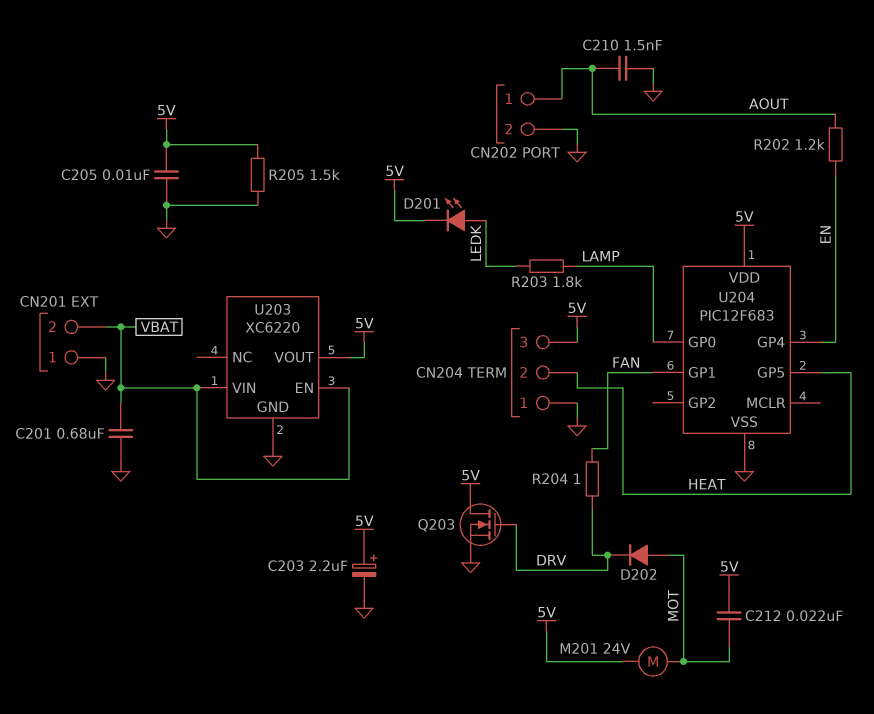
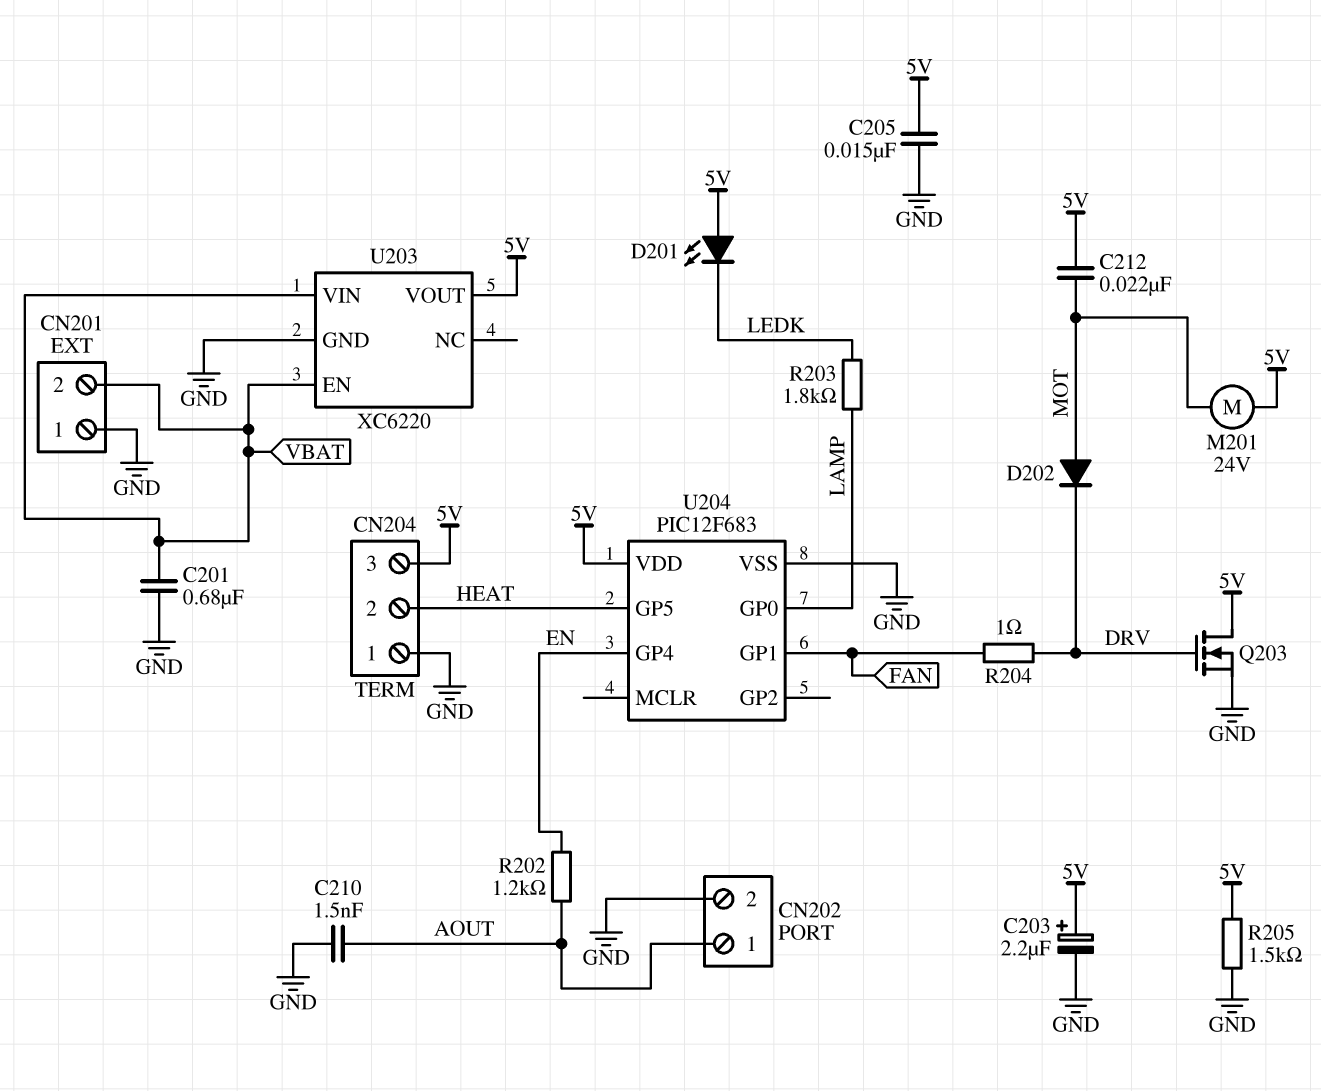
C205: 10nF (5V, GND) -> 15nF (5V, GND)
D201: LED (A LEDK, K 5V) -> LED (A 5V, K LEDK)

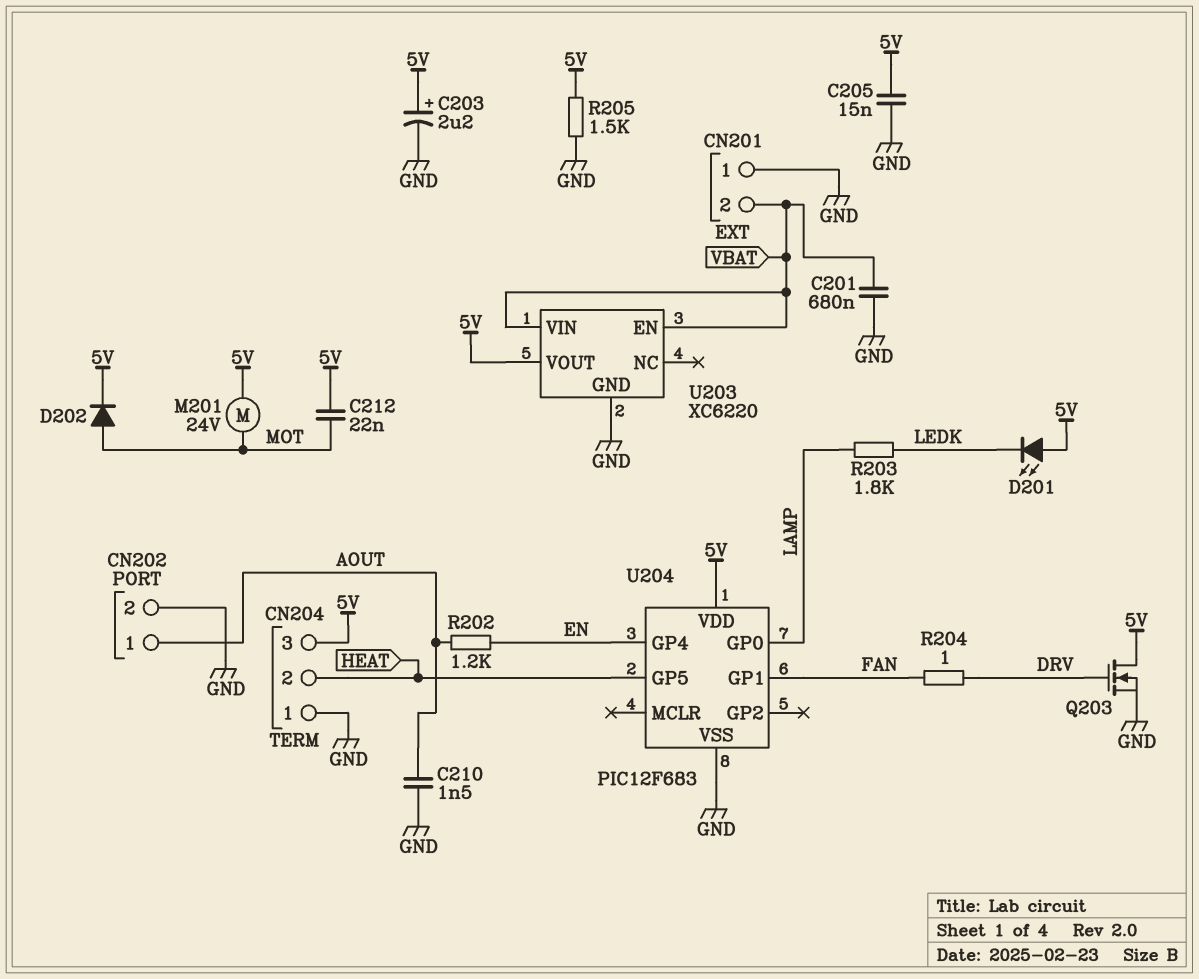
D202: diode (A MOT, K DRV) -> diode (A MOT, K 5V)

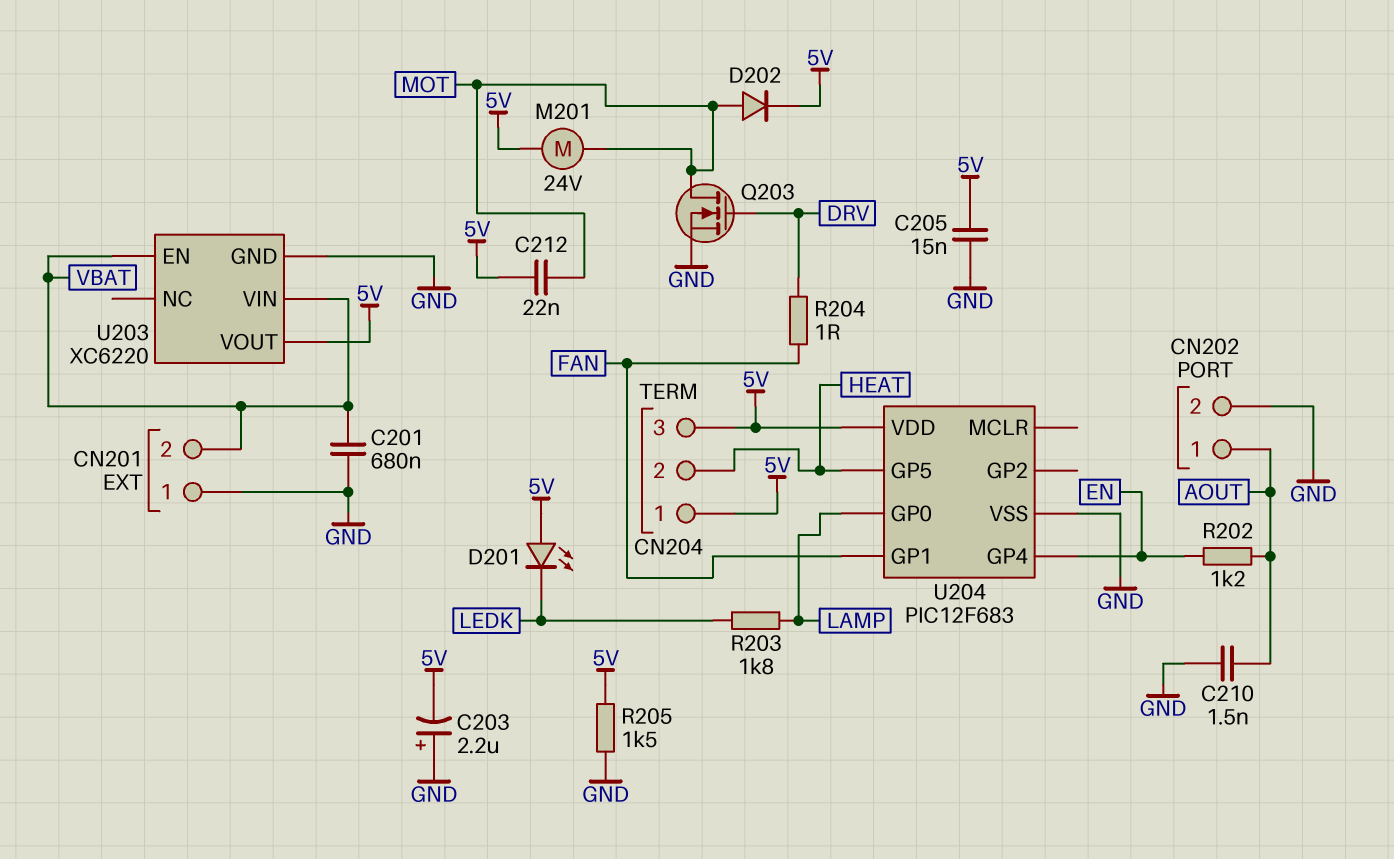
C203: 2.2uF (plus 5V, minus GND) -> 2.2uF (plus GND, minus 5V)
CN204 pin 1: GND -> 5V
Q203: NMOS (G DRV, D 5V, S GND) -> NMOS (G DRV, D MOT, S GND)

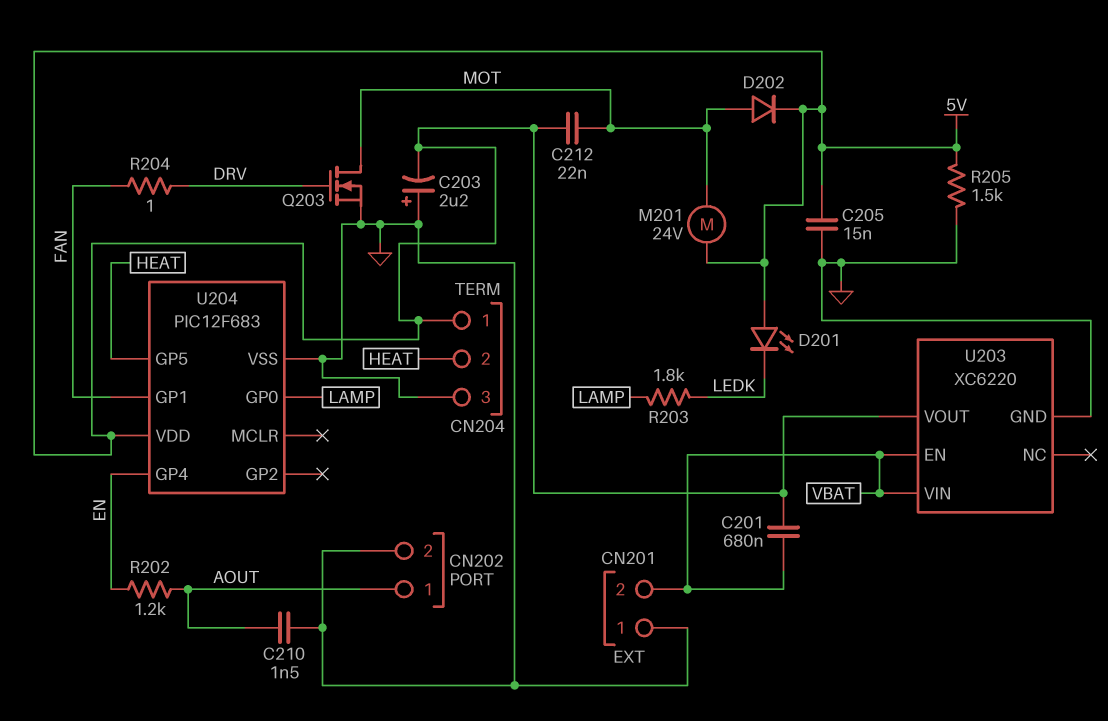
C201: 680nF (GND, VBAT) -> 680nF (5V, VBAT)
CN204 pin 3: 5V -> GND

